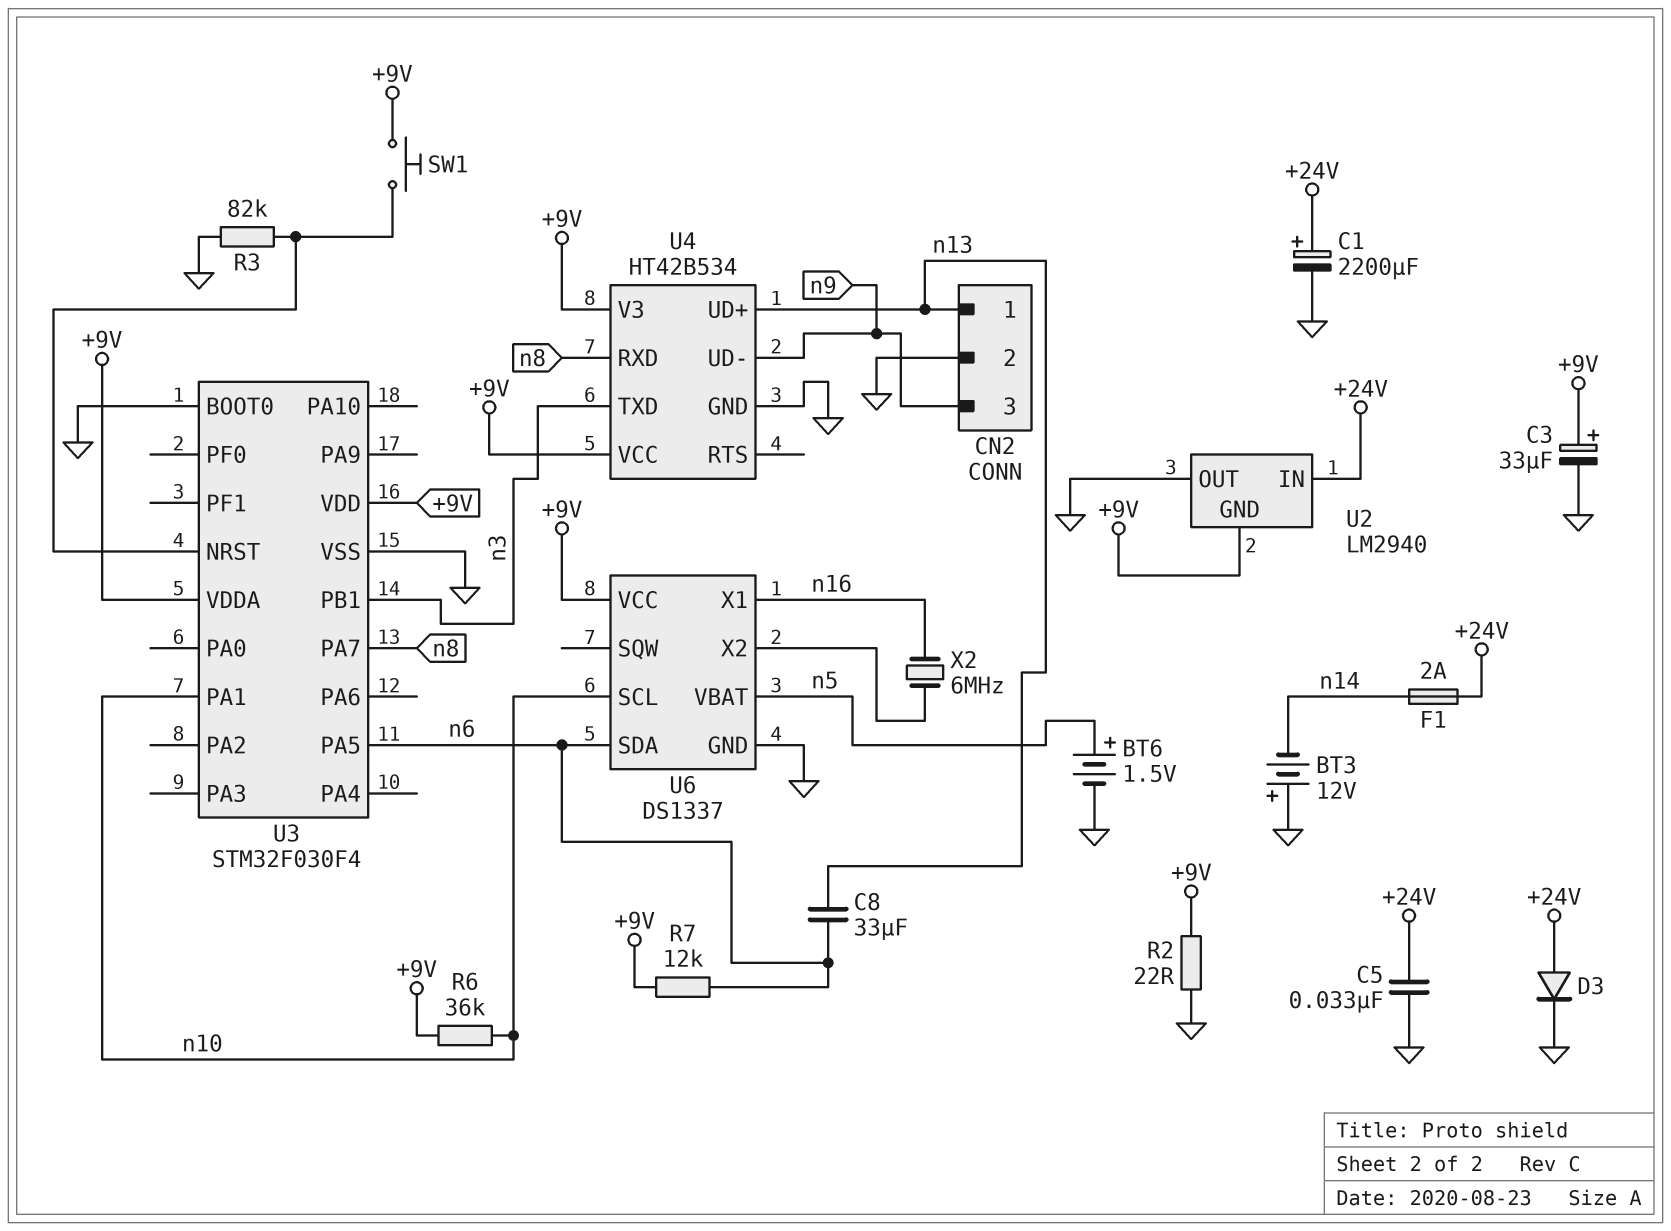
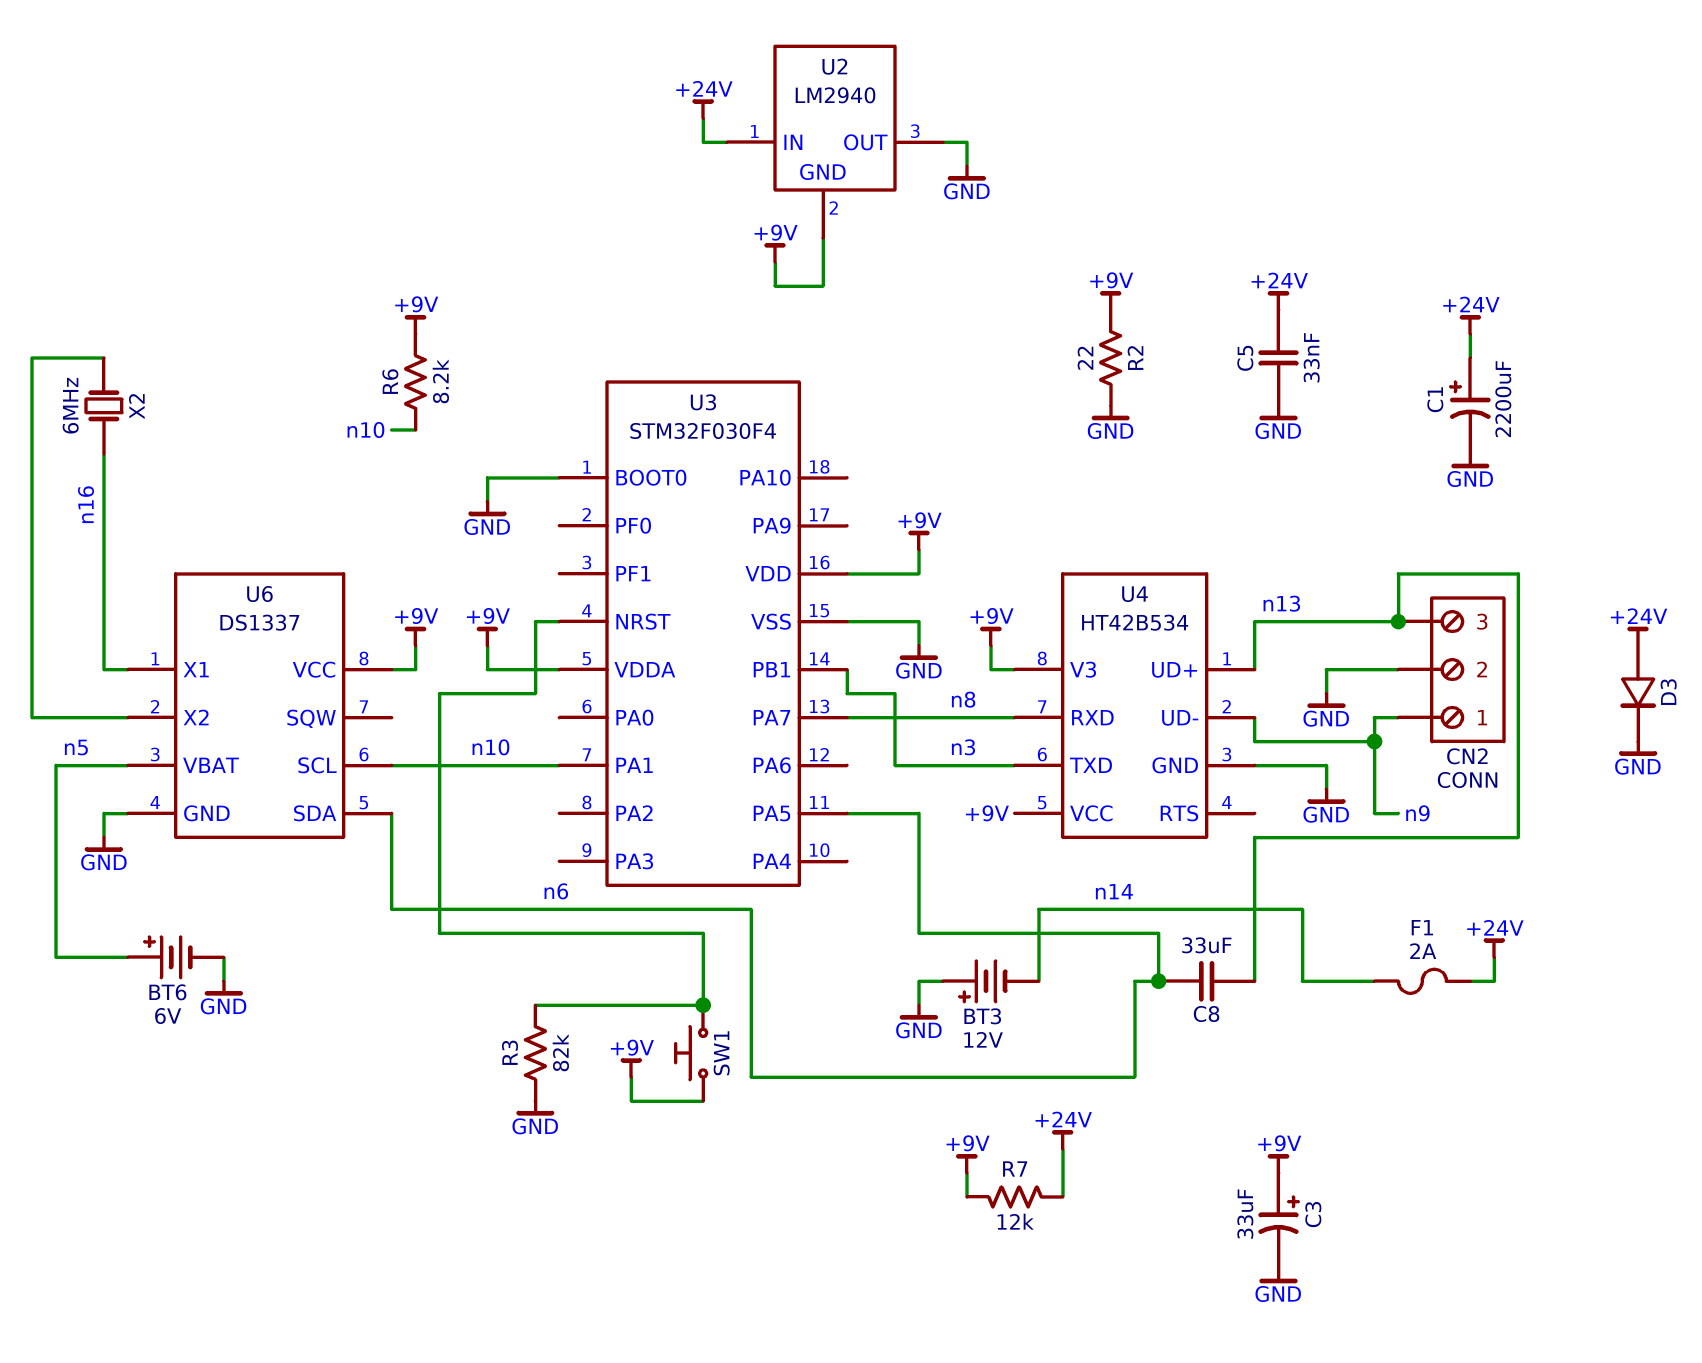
BT6: 1.5V (plus n5, minus GND) -> 6V (plus n5, minus GND)
CN2 pin 1: n13 -> n9
CN2 pin 3: n9 -> n13
R6: 36k (+9V, n10) -> 8.2k (+9V, n10)
R7: 12k (+9V, n6) -> 12k (+9V, +24V)

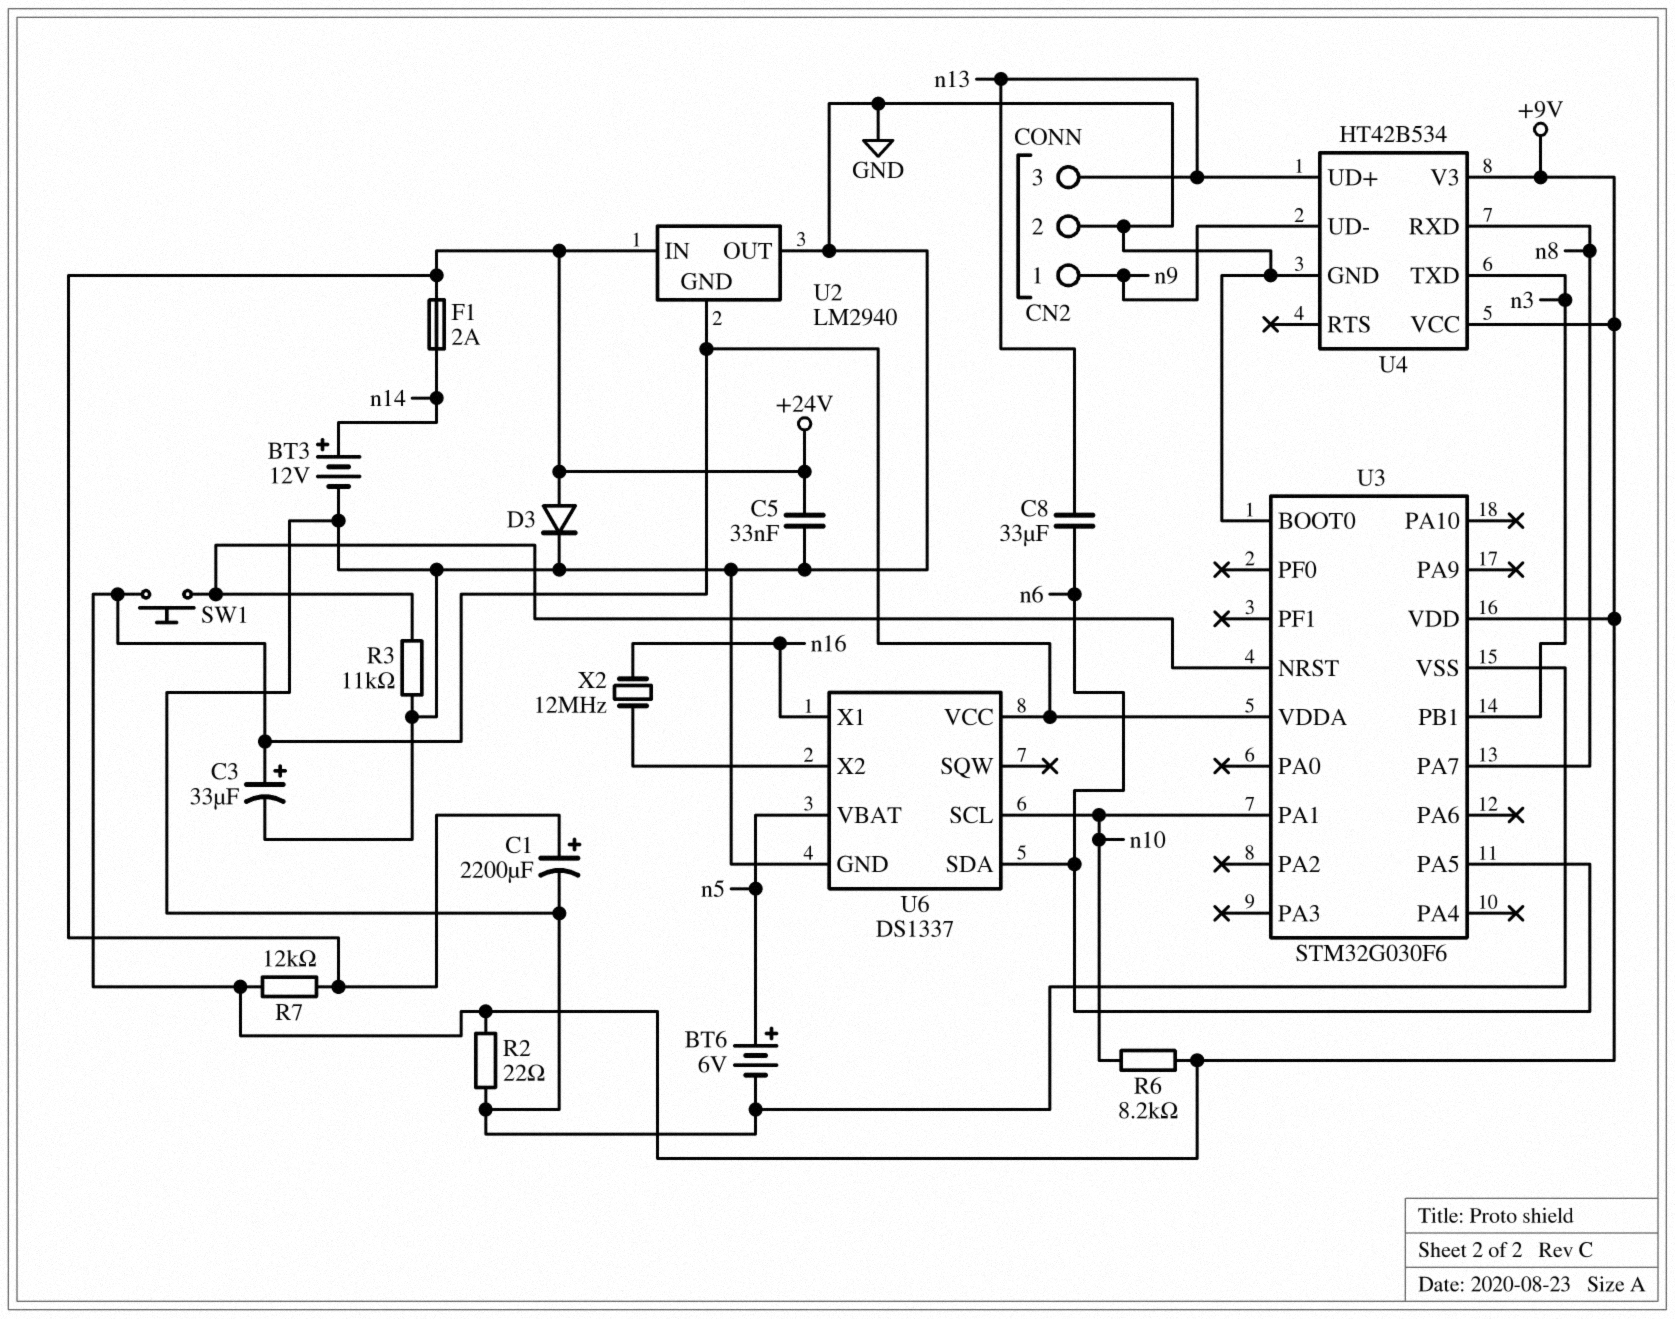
BT3: 12V (plus GND, minus n14) -> 12V (plus n14, minus GND)
R3: 82k (GND, U3/NRST) -> 11k (GND, U3/NRST)
U3: STM32F030F4 -> STM32G030F6
X2: 6MHz (U6/X2, n16) -> 12MHz (U6/X2, n16)

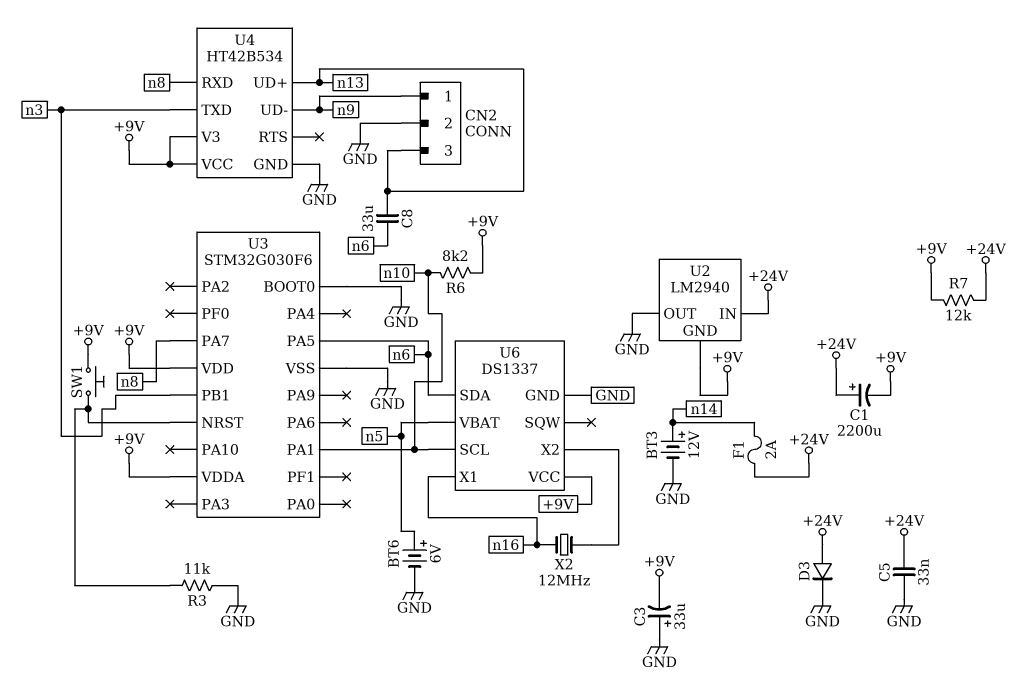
C1: 2200uF (plus +24V, minus GND) -> 2200uF (plus +24V, minus +9V)
C3: 33uF (plus +9V, minus GND) -> 33uF (plus GND, minus +9V)
R2: 22 (+9V, GND) -> none

